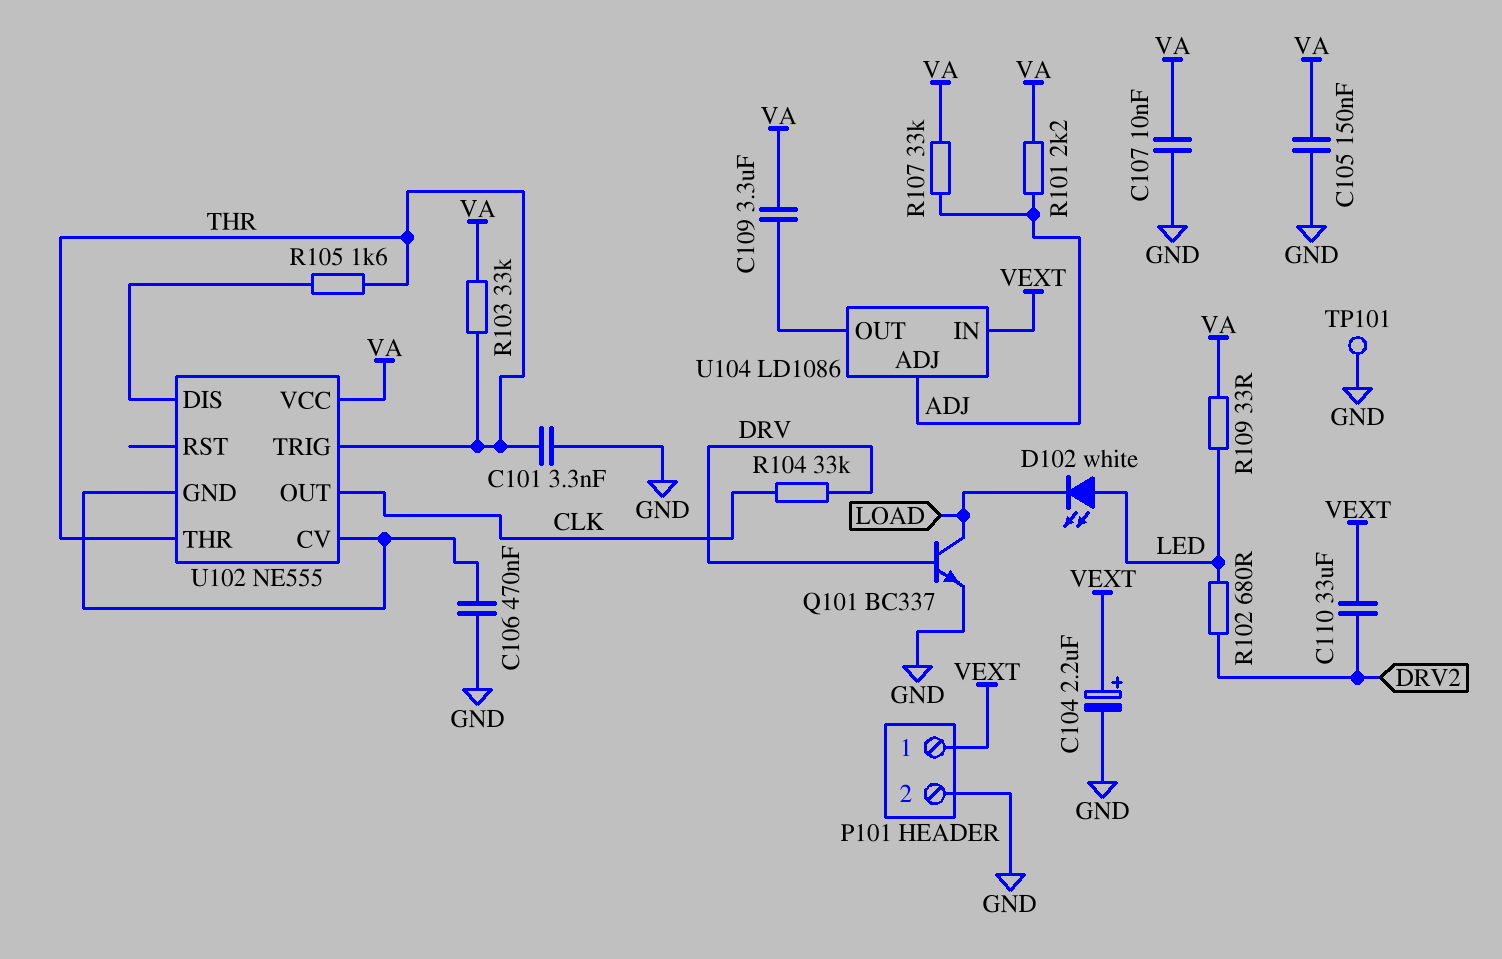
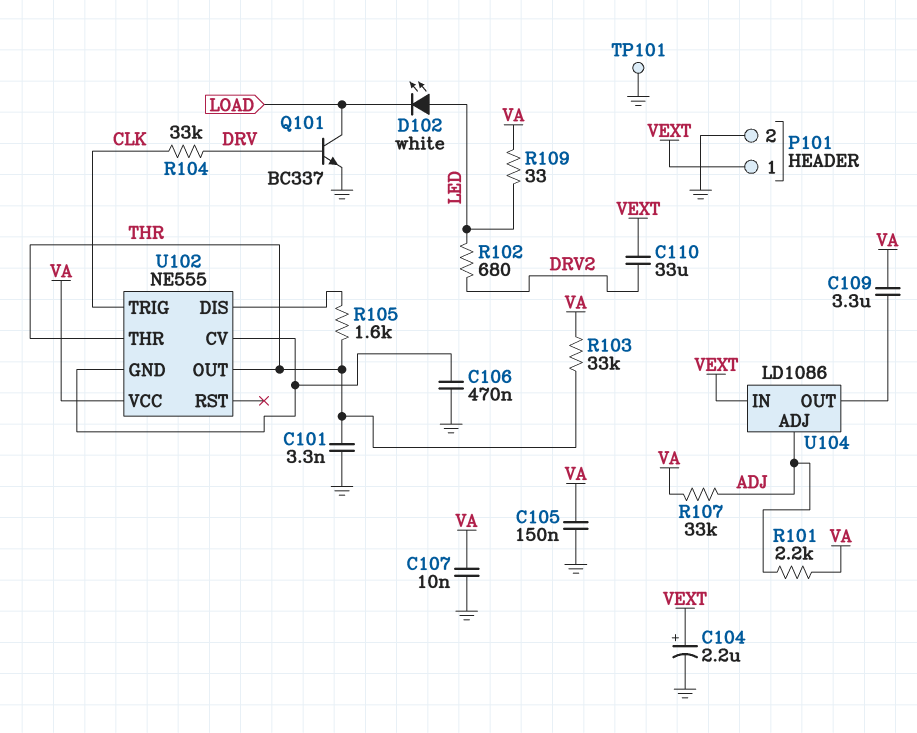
U102 pin OUT: CLK -> THR
U102 pin TRIG: THR -> CLK

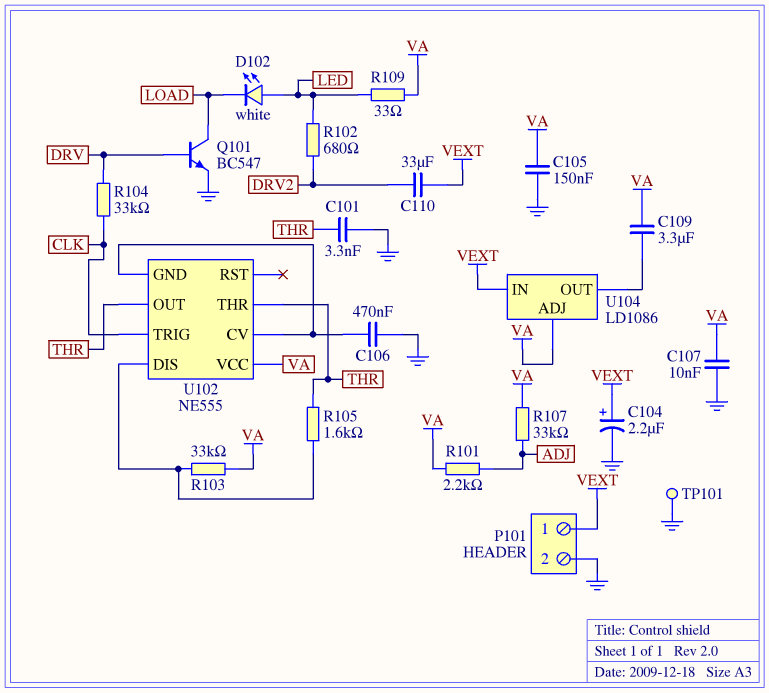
Q101: NPN BC337 (B DRV, C LOAD, E GND) -> NPN BC547 (B DRV, C LOAD, E GND)
R103: 33k (THR, VA) -> 33k (U102/DIS, VA)
U104 pin ADJ: ADJ -> VA

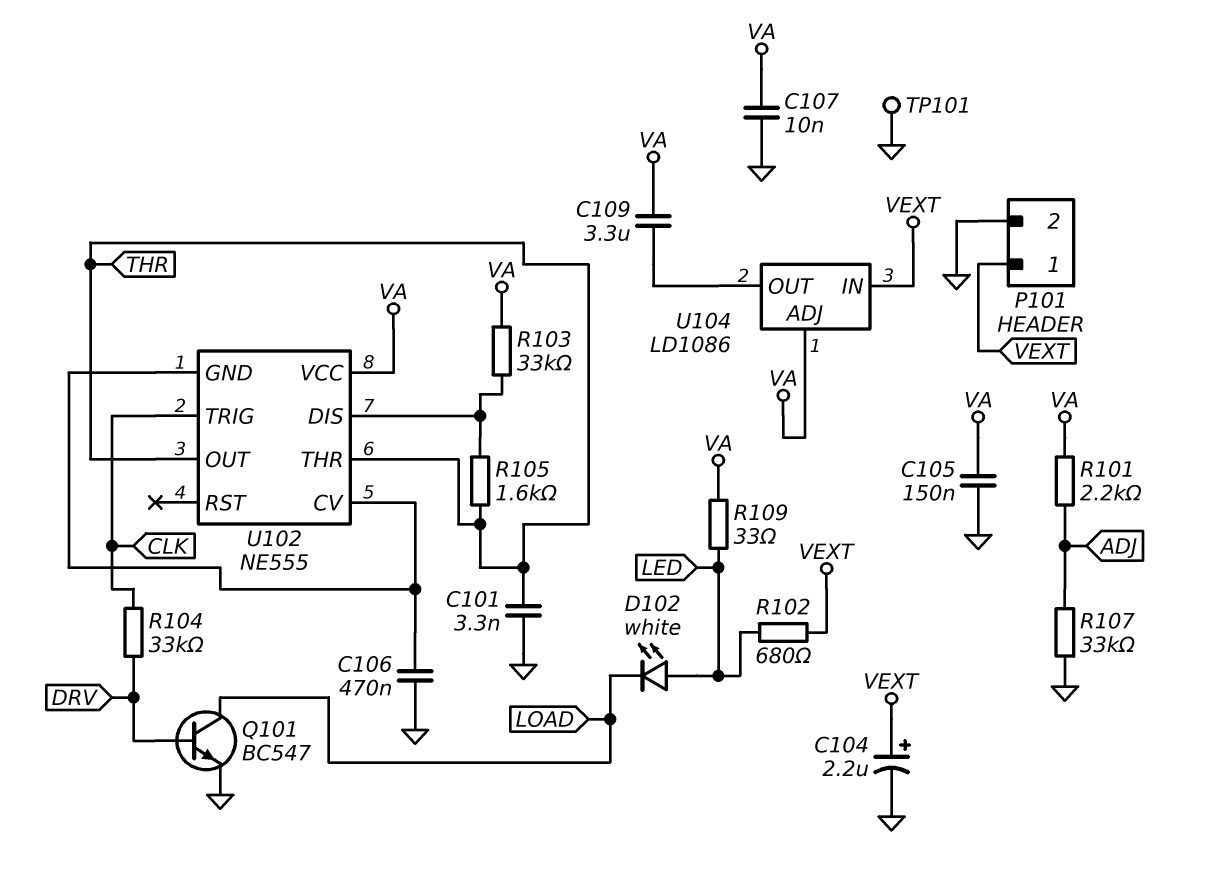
C110: 33uF (DRV2, VEXT) -> none
R102: 680 (DRV2, LED) -> 680 (LED, VEXT)
R107: 33k (ADJ, VA) -> 33k (ADJ, GND)

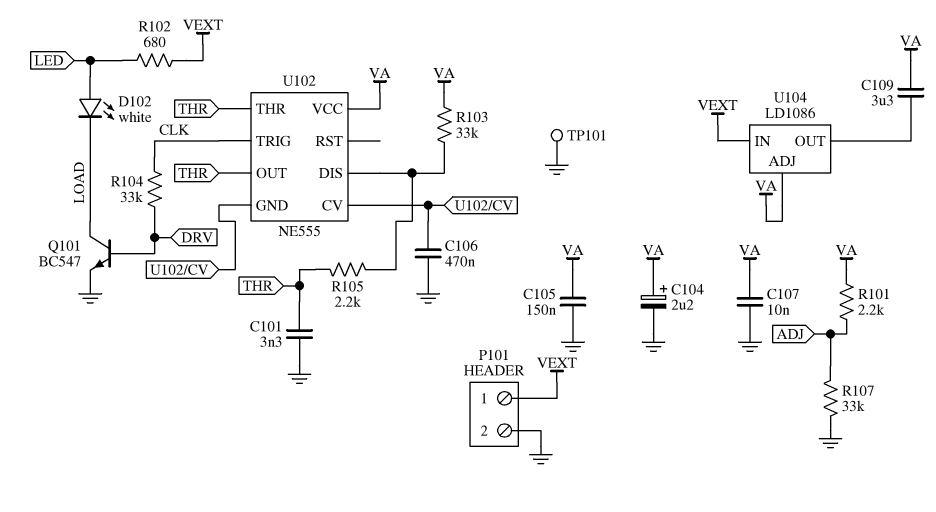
C104: 2.2uF (plus VEXT, minus GND) -> 2.2uF (plus VA, minus GND)
R105: 1.6k (THR, U102/DIS) -> 2.2k (THR, U102/DIS)
R109: 33 (LED, VA) -> none

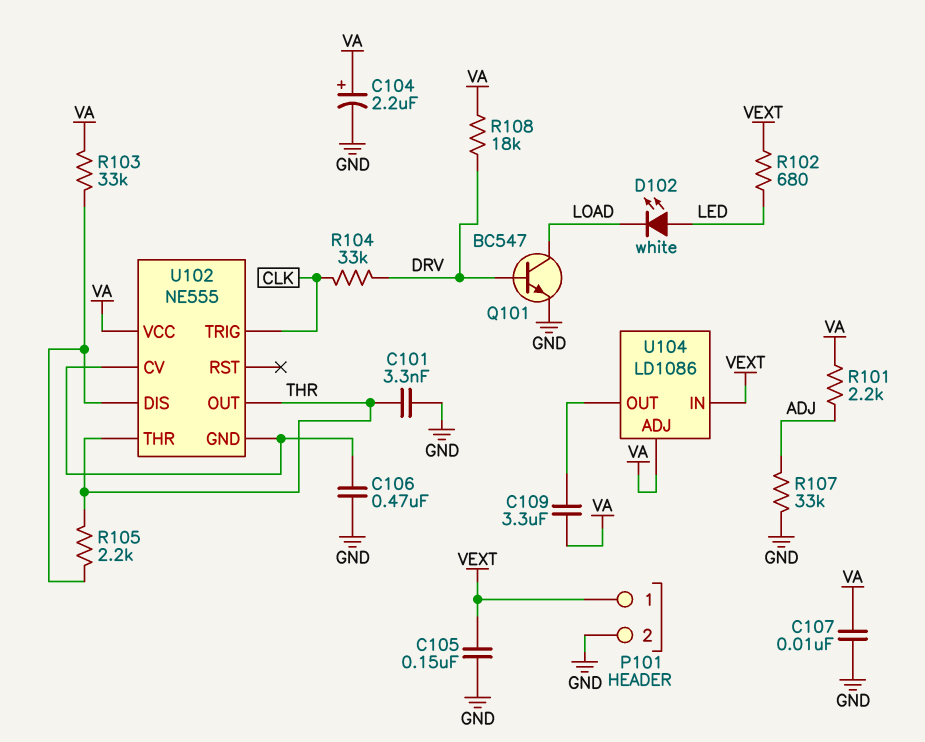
C105: 150nF (GND, VA) -> 150nF (GND, VEXT)
R108: none -> 18k (DRV, VA)
TP101: test point (GND) -> none

